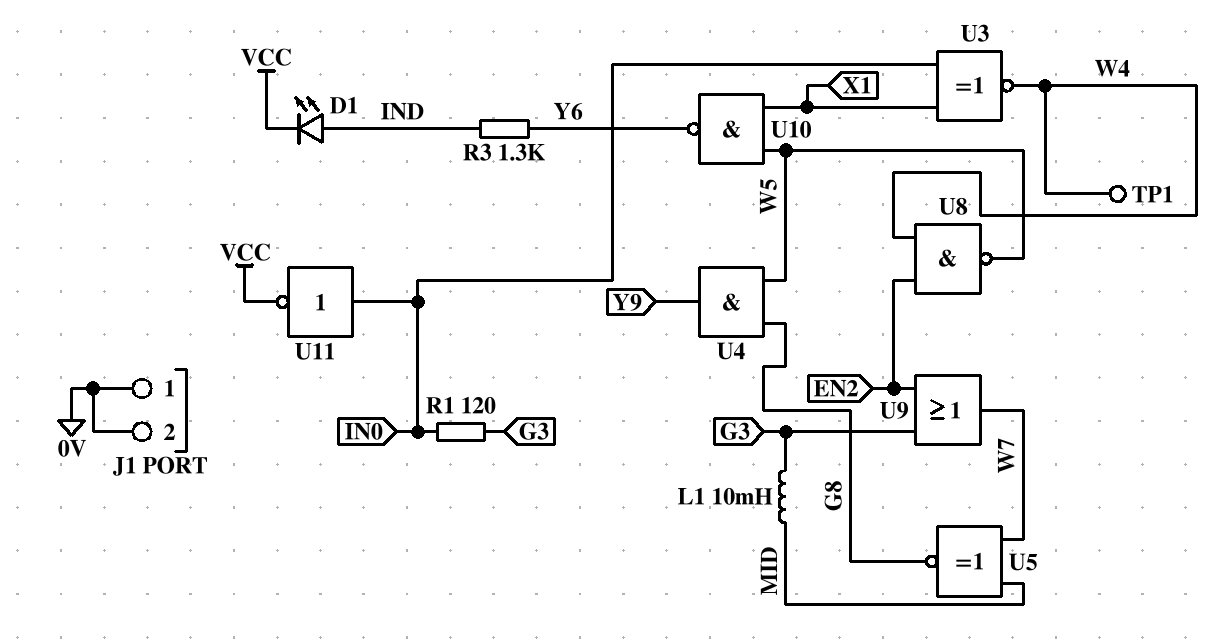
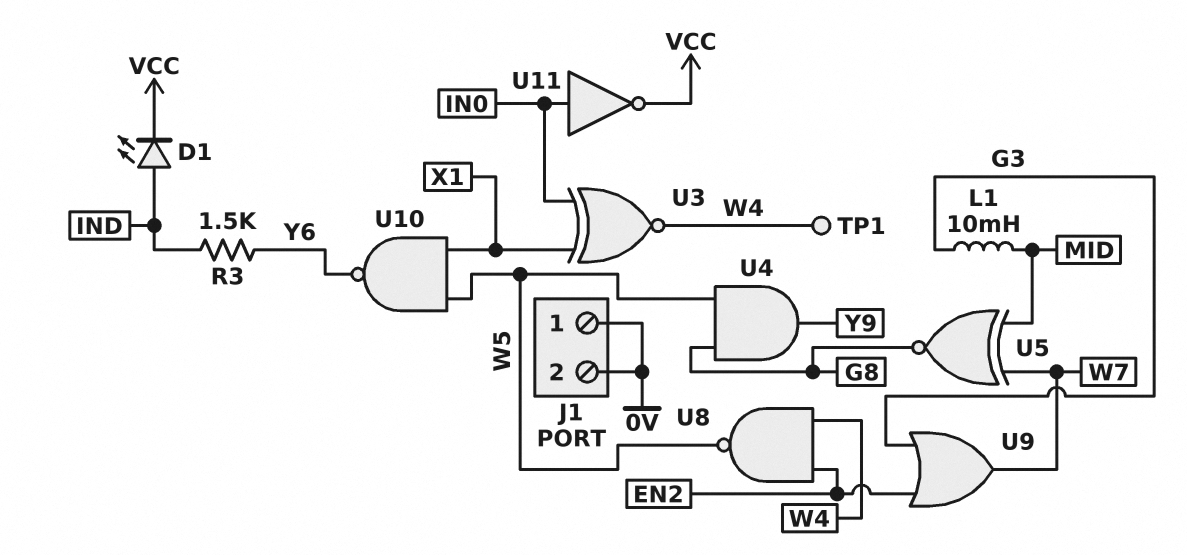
R1: 120 (G3, IN0) -> none
R3: 1.3k (IND, Y6) -> 1.5k (IND, Y6)

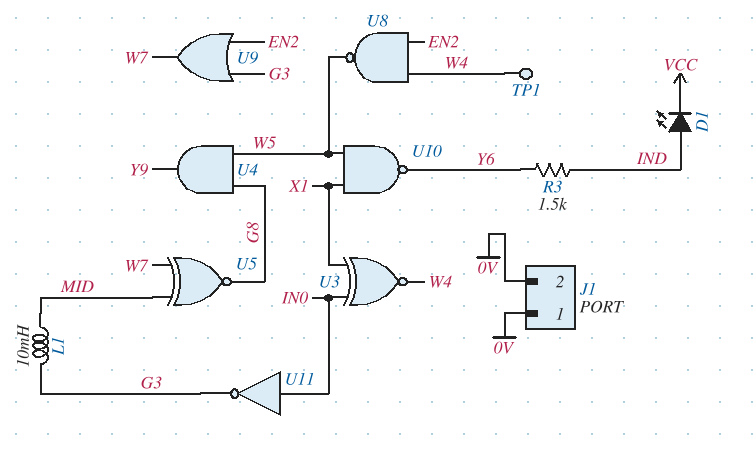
U11: NOT (in IN0, out VCC) -> NOT (in IN0, out G3)

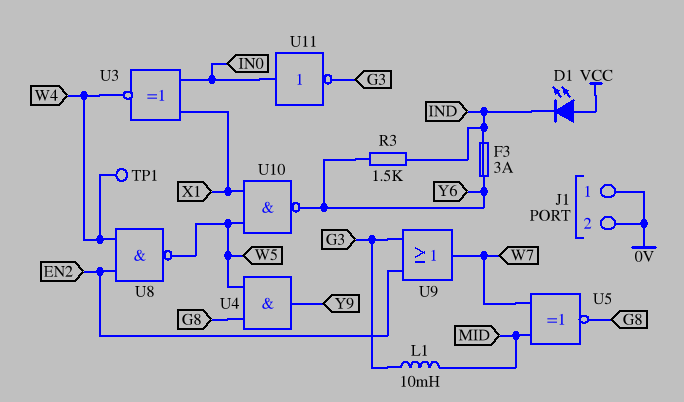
D1: LED (A IND, K VCC) -> LED (A VCC, K IND)
F3: none -> 3A (IND, Y6)

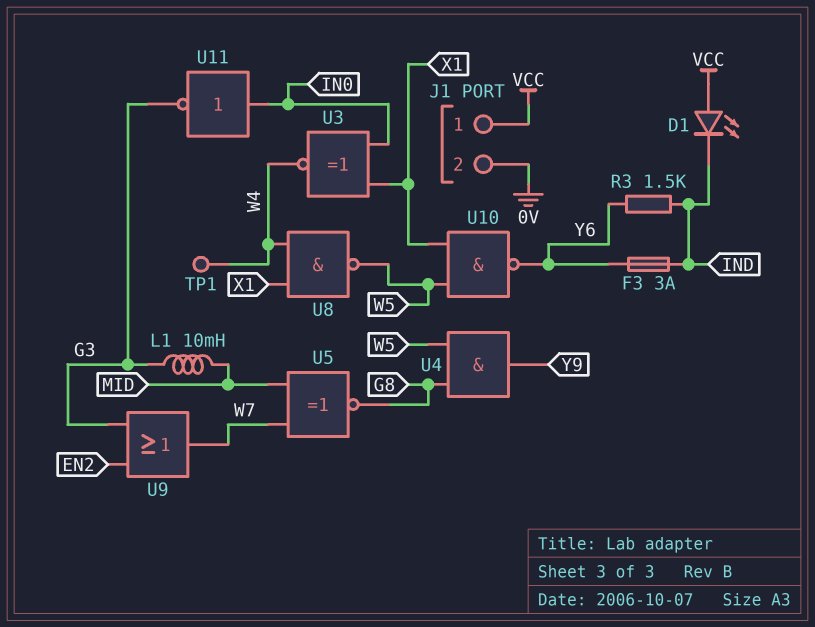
J1 pin 1: 0V -> VCC
U8: NAND (in EN2, in W4, out W5) -> NAND (in W4, in X1, out W5)

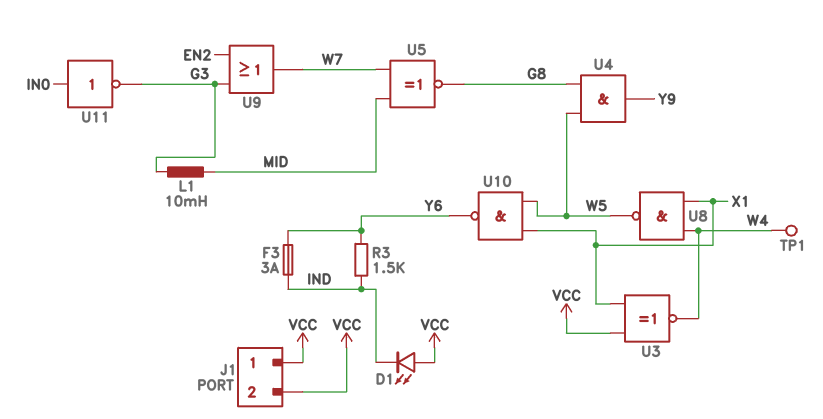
J1 pin 2: 0V -> VCC
U3: XNOR (in IN0, in X1, out W4) -> XNOR (in VCC, in X1, out W4)

